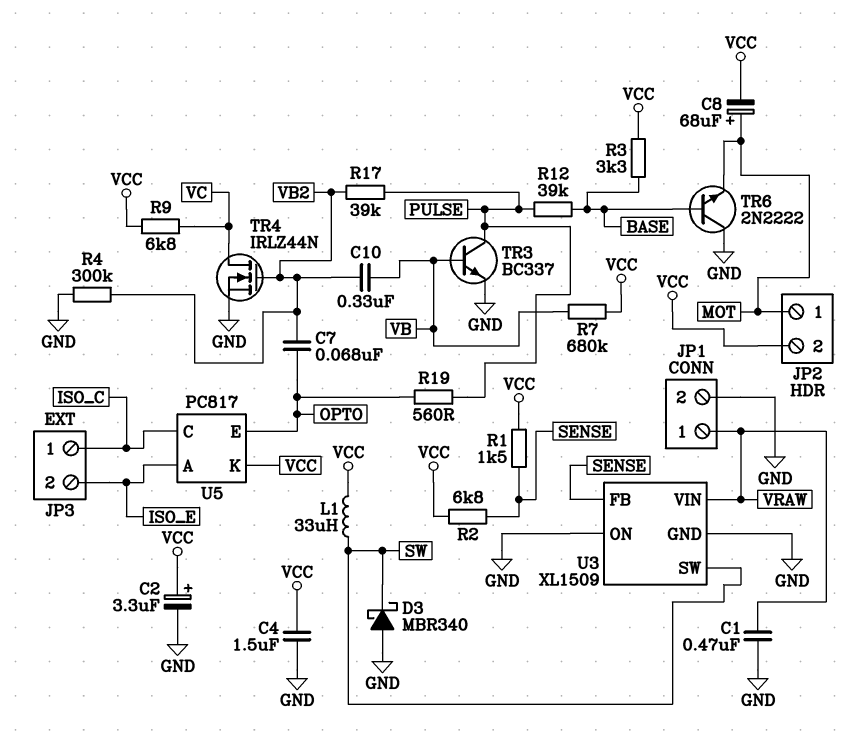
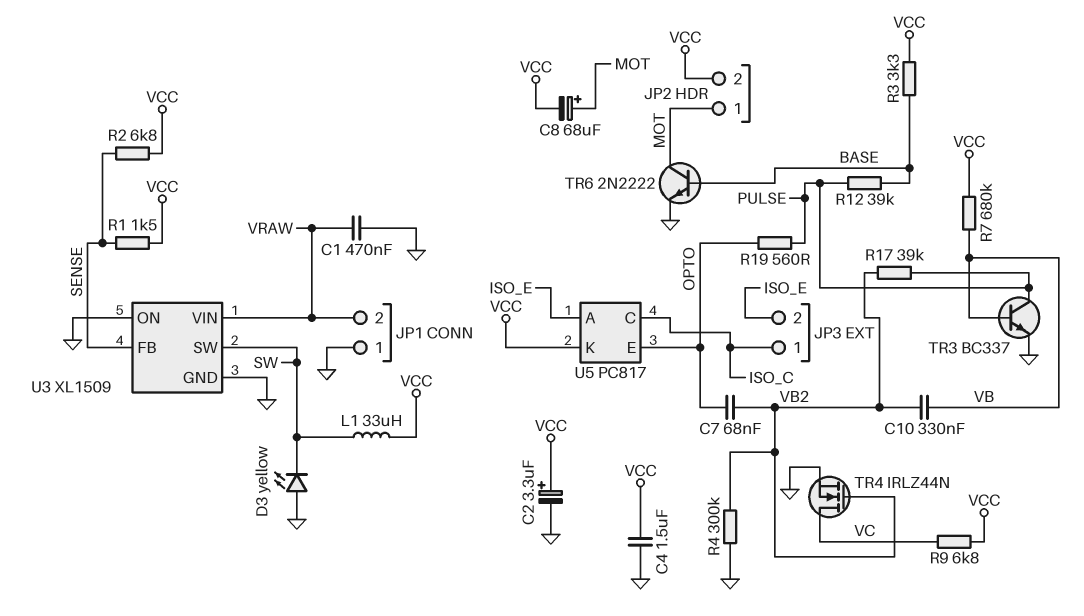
D3: schottky MBR340 (A GND, K SW) -> LED yellow (A GND, K SW)
JP1 pin 1: VRAW -> GND
JP1 pin 2: GND -> VRAW
TR6: NPN 2N2222 (B BASE, C GND, E MOT) -> NPN 2N2222 (B BASE, C MOT, E GND)

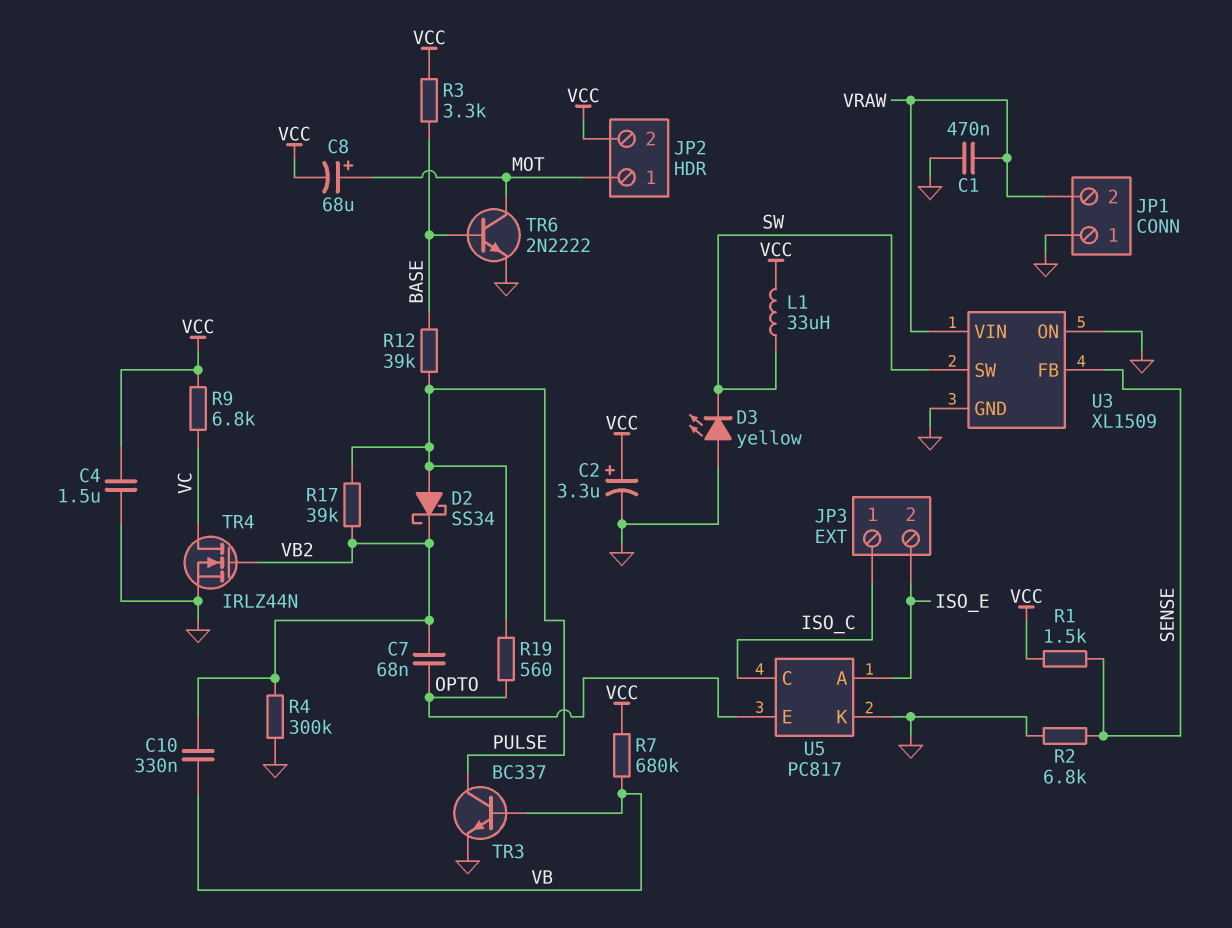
D2: none -> schottky SS34 (A PULSE, K VB2)
R2: 6.8k (SENSE, VCC) -> 6.8k (GND, SENSE)
U5 pin K: VCC -> GND

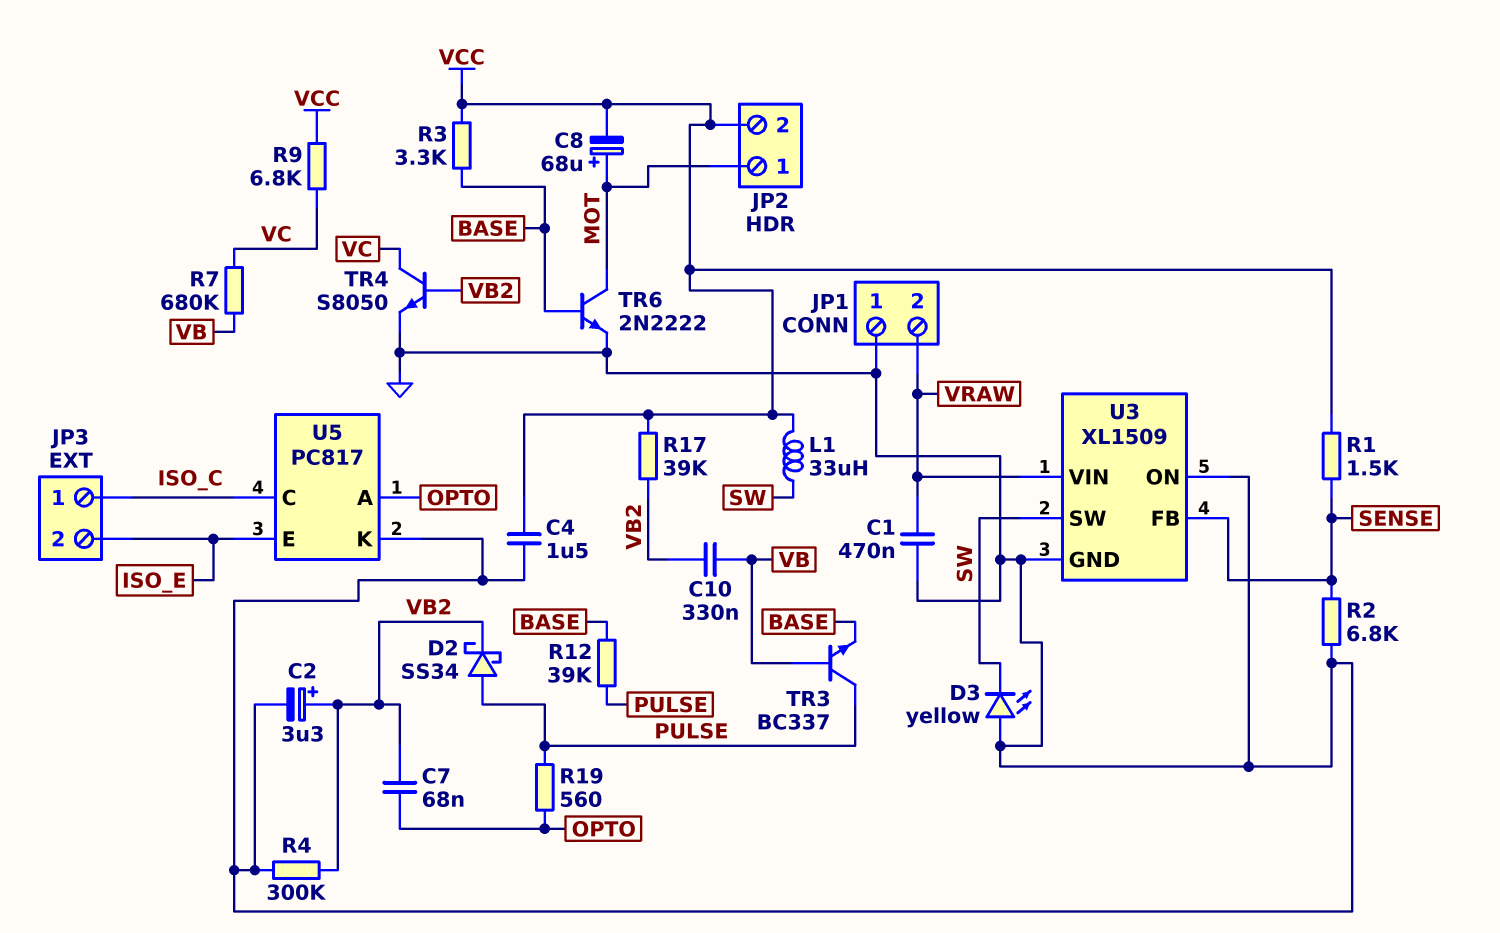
C2: 3.3uF (plus VCC, minus GND) -> 3.3uF (plus VB2, minus GND)
R7: 680k (VB, VCC) -> 680k (VB, VC)
R17: 39k (PULSE, VB2) -> 39k (VB2, VCC)
TR3: NPN BC337 (B VB, C PULSE, E GND) -> NPN BC337 (B VB, C PULSE, E BASE)
TR4: NMOS IRLZ44N (G VB2, D VC, S GND) -> NPN S8050 (B VB2, C VC, E GND)
U5 pin A: ISO_E -> OPTO
U5 pin E: OPTO -> ISO_E

